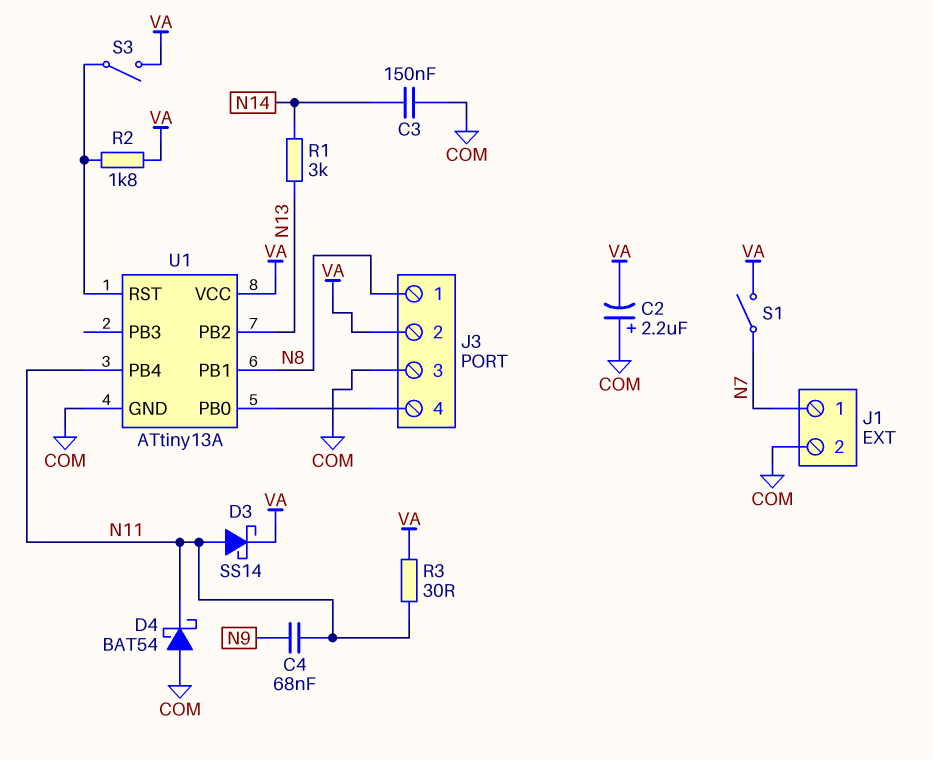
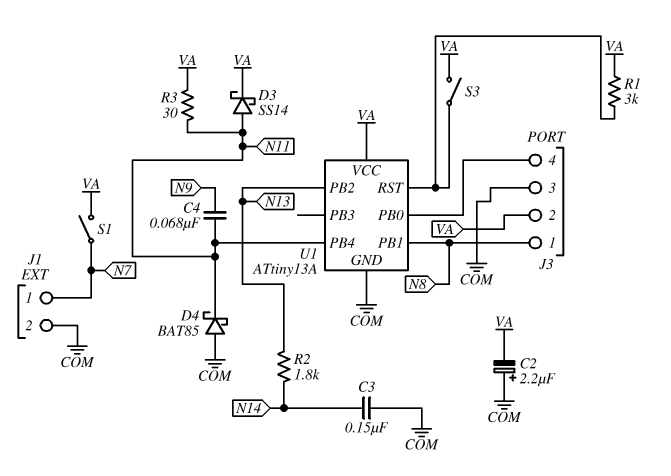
D4: schottky BAT54 (A COM, K N11) -> schottky BAT85 (A COM, K N11)
R1: 3k (N13, N14) -> 3k (U1/RST, VA)
R2: 1.8k (U1/RST, VA) -> 1.8k (N13, N14)

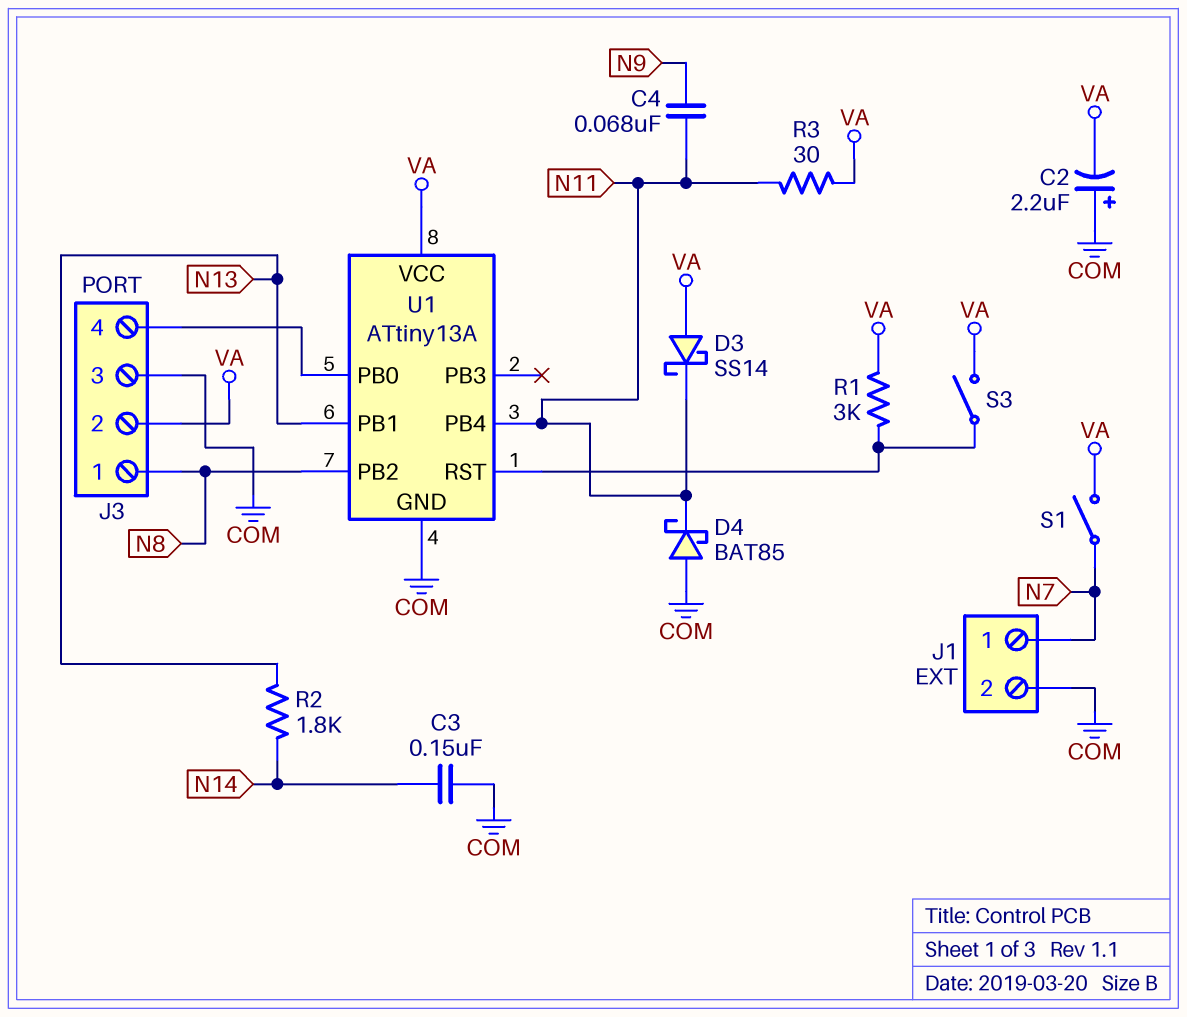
D3: schottky SS14 (A N11, K VA) -> schottky SS14 (A VA, K N11)
U1 pin PB1: N8 -> N13
U1 pin PB2: N13 -> N8

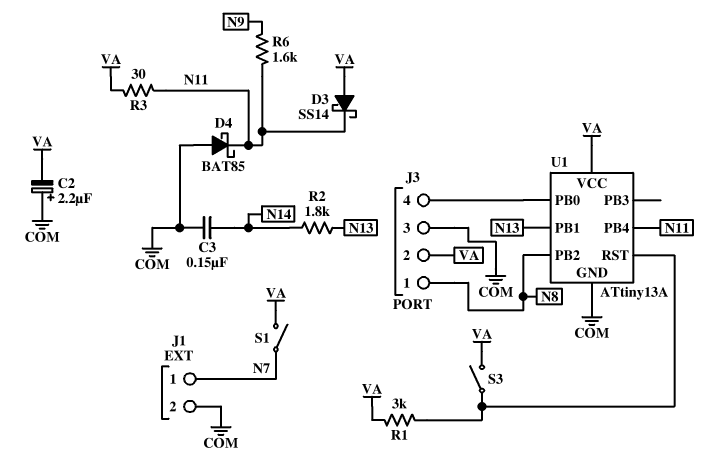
C4: 68nF (N9, N11) -> none
R6: none -> 1.6k (N9, N11)

